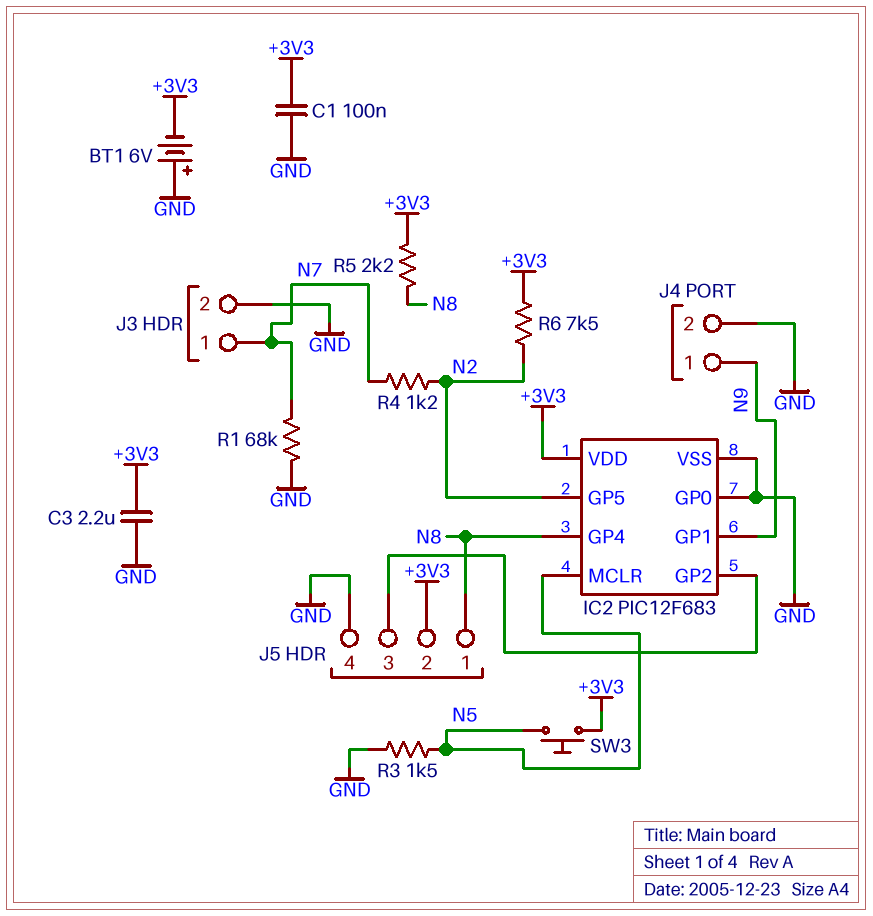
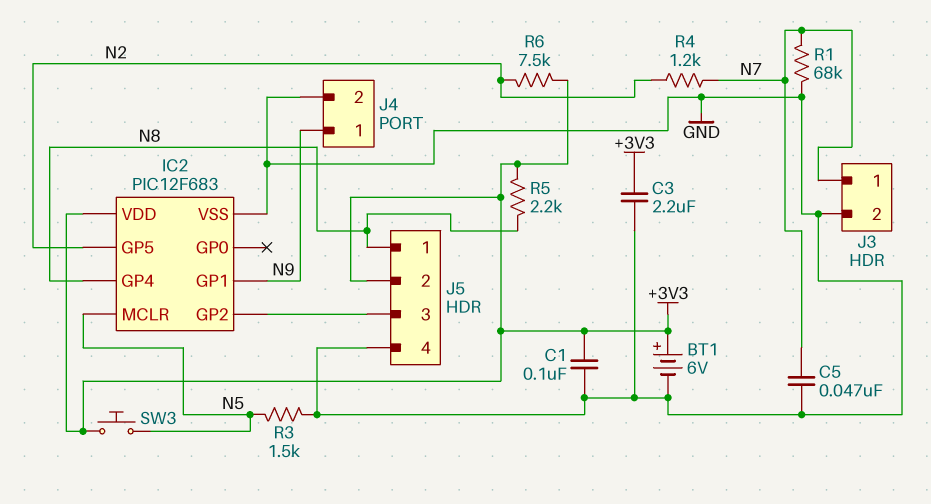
BT1: 6V (plus GND, minus +3V3) -> 6V (plus +3V3, minus GND)
C5: none -> 47nF (GND, N7)
IC2 pin GP0: GND -> none

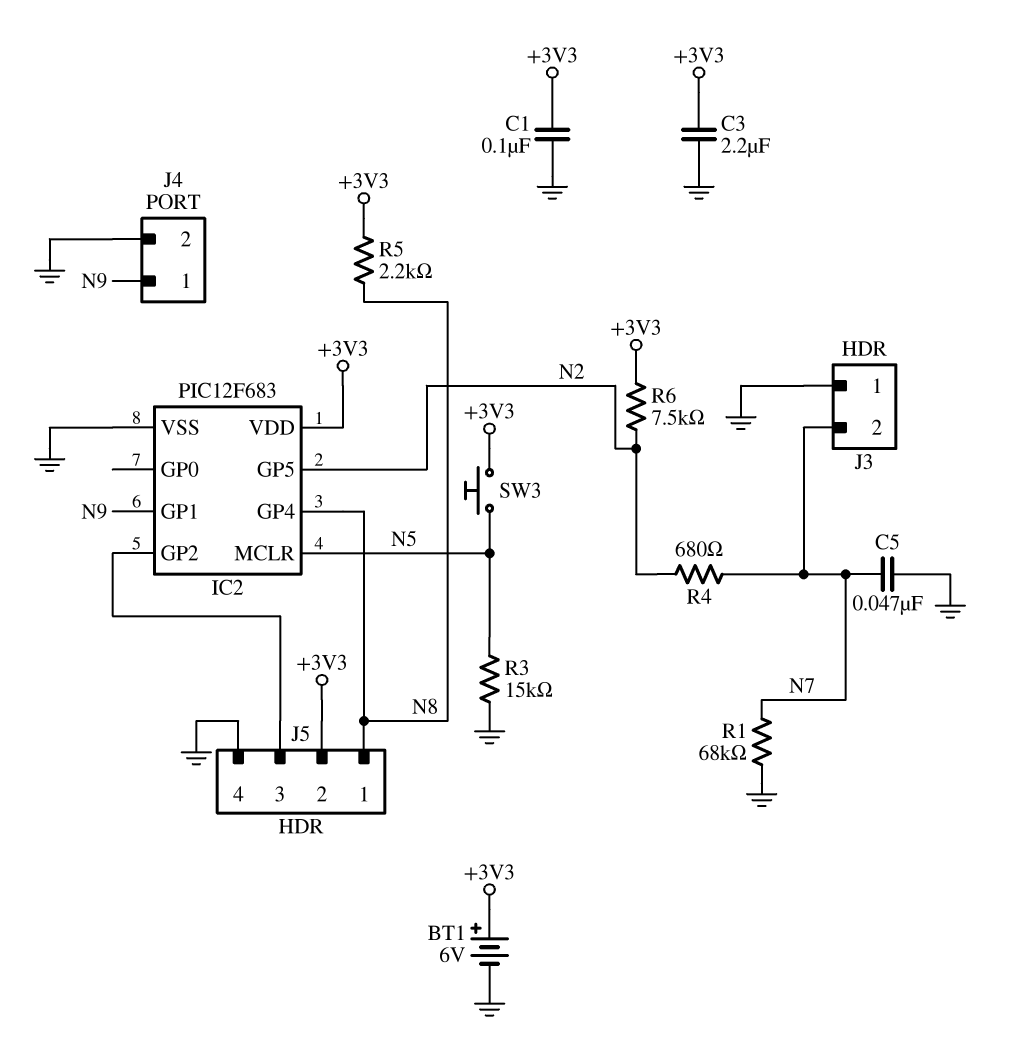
J3 pin 1: N7 -> GND
J3 pin 2: GND -> N7
R3: 1.5k (GND, N5) -> 15k (GND, N5)
R4: 1.2k (N2, N7) -> 680 (N2, N7)

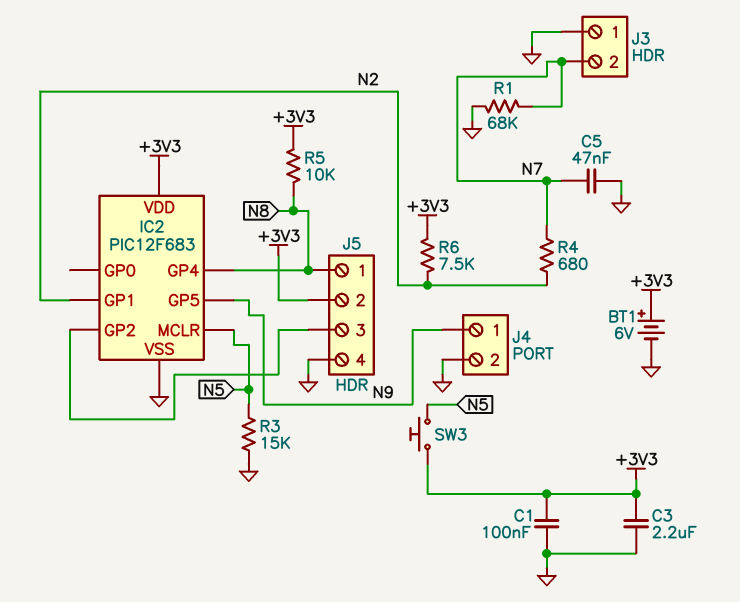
IC2 pin GP1: N9 -> N2
IC2 pin GP5: N2 -> N9
R5: 2.2k (+3V3, N8) -> 10k (+3V3, N8)

